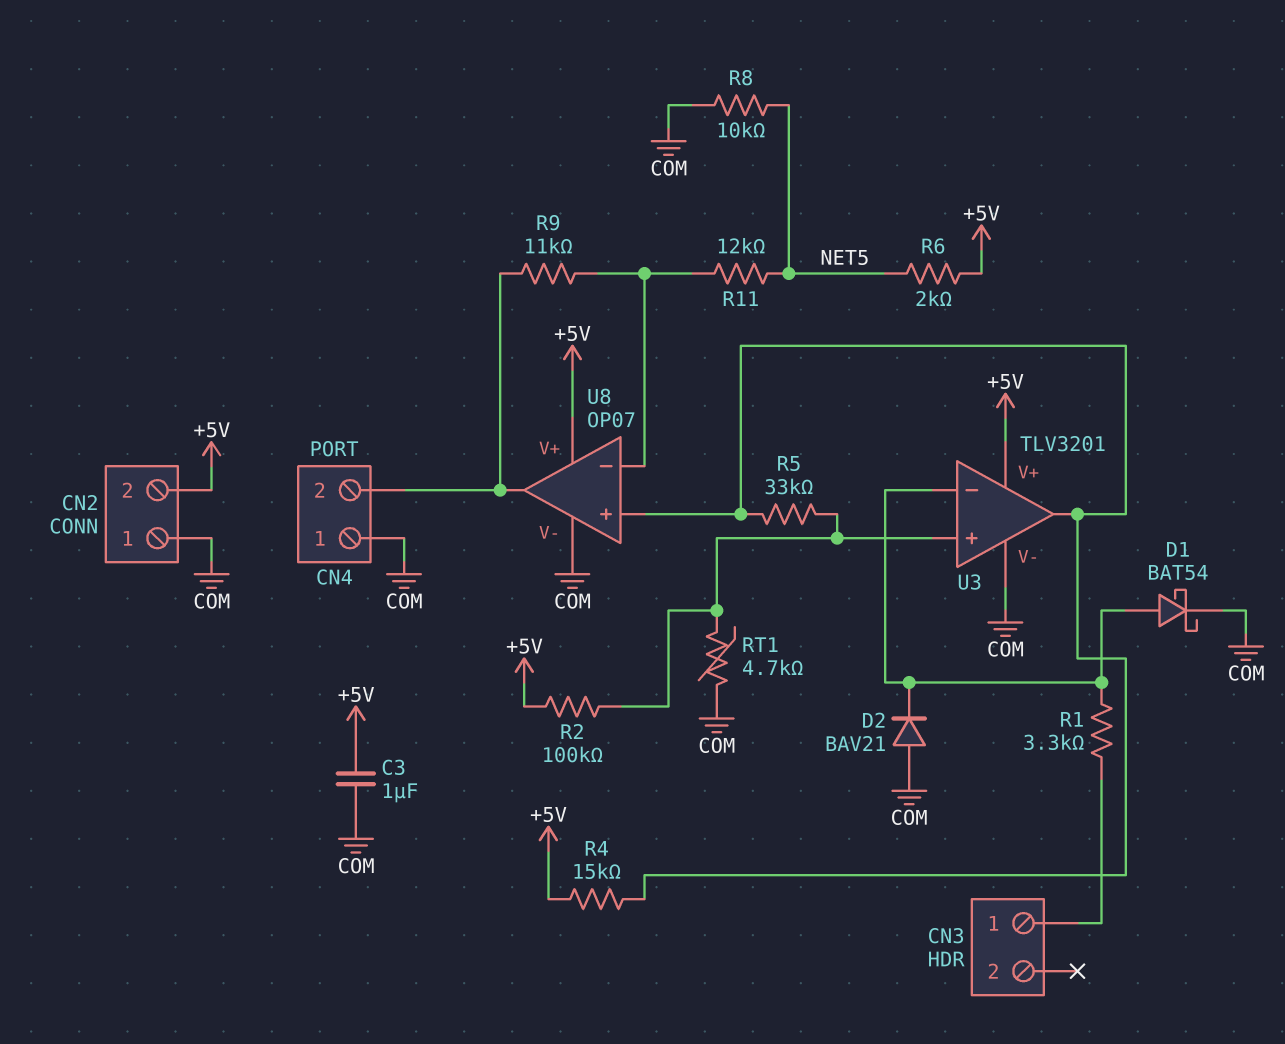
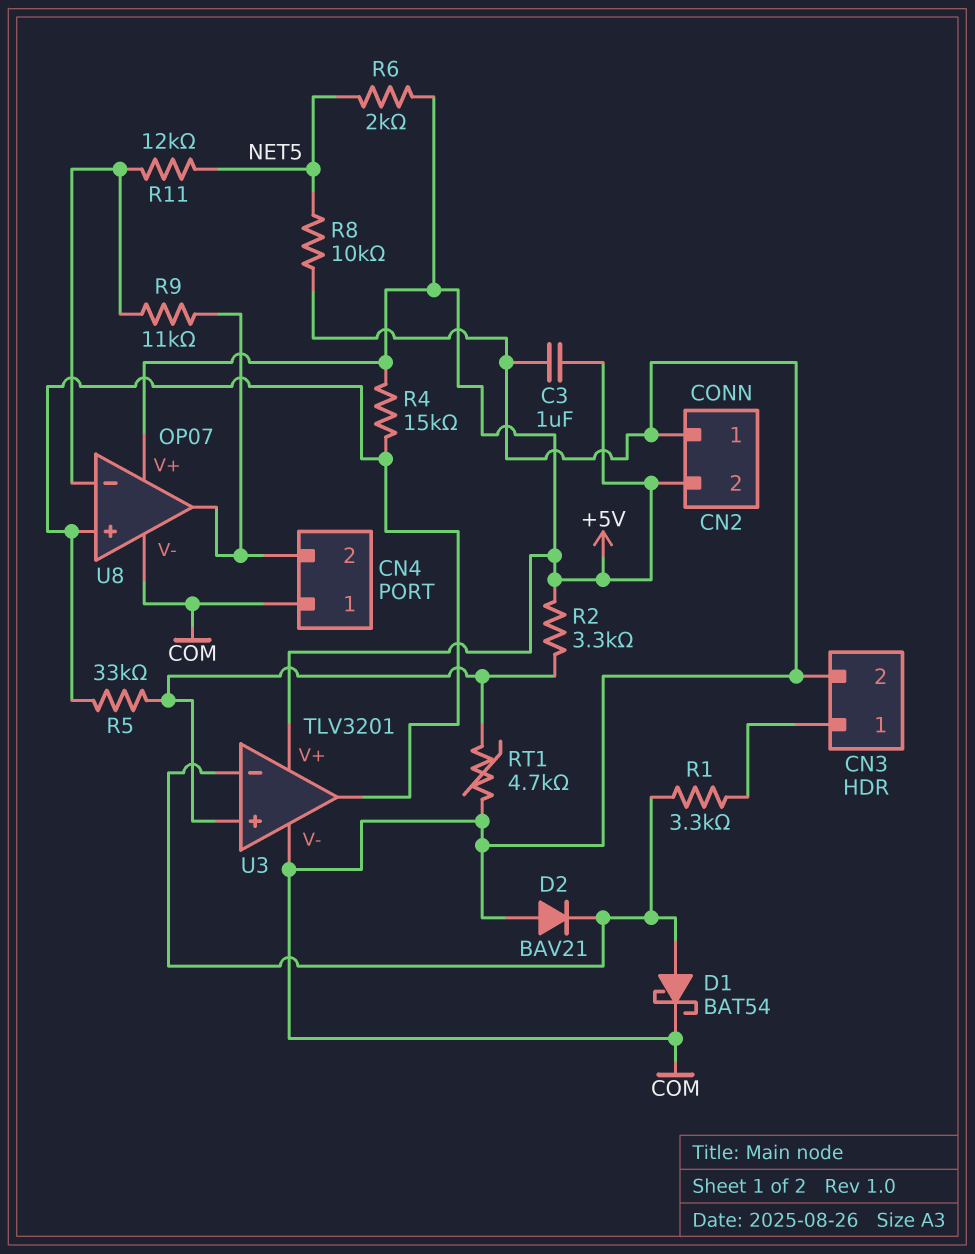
CN3 pin 2: none -> COM
R2: 100k (+5V, U3/in+) -> 3.3k (+5V, U3/in+)

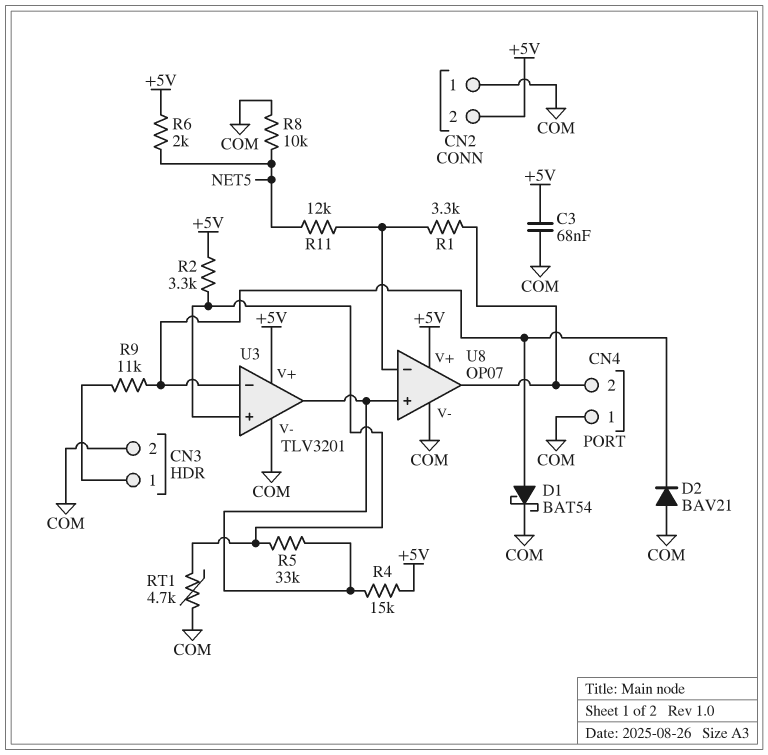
C3: 1uF (+5V, COM) -> 68nF (+5V, COM)
R1: 3.3k (CN3/1, U3/in-) -> 3.3k (CN4/2, U8/in-)
R9: 11k (CN4/2, U8/in-) -> 11k (CN3/1, U3/in-)

